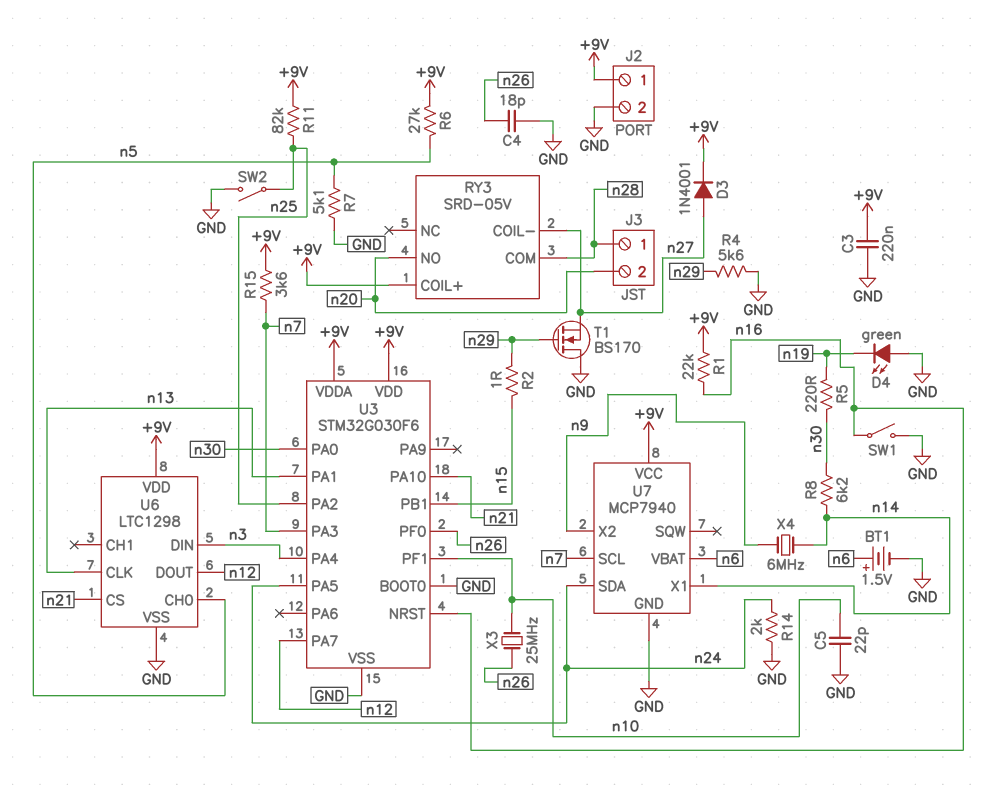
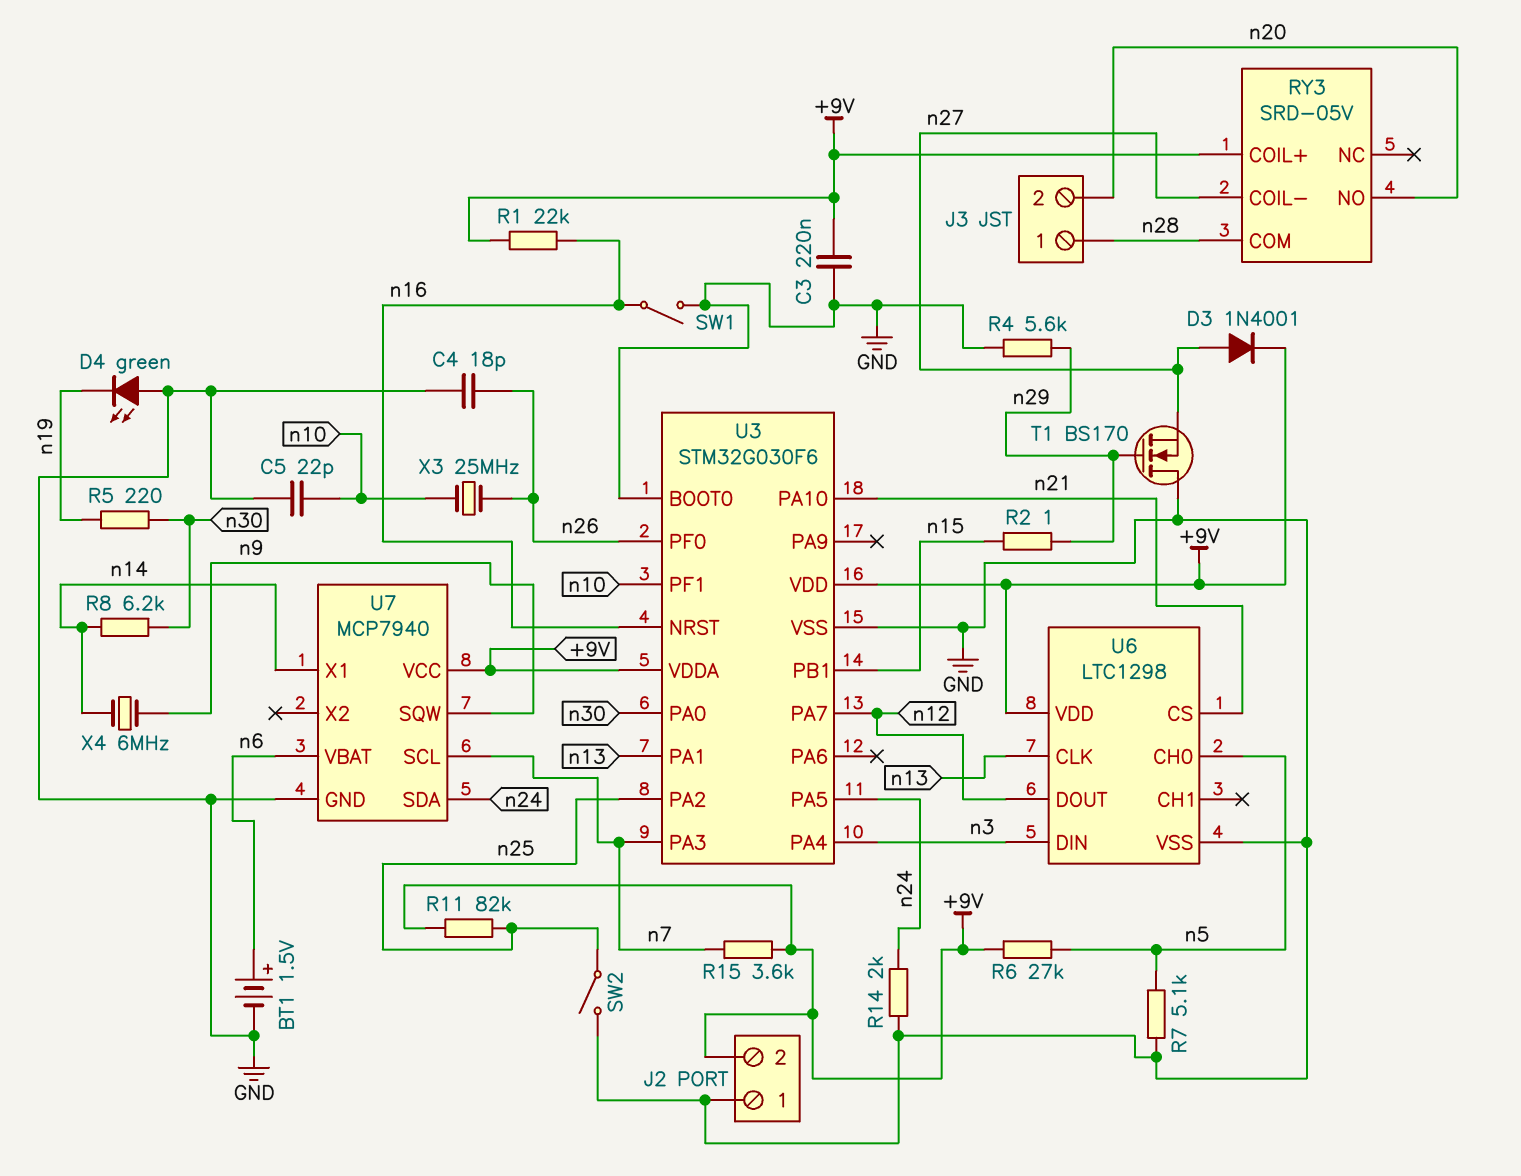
J2 pin 1: +9V -> GND
J2 pin 2: GND -> +9V
U7 pin SQW: none -> n9
U7 pin X2: n9 -> none

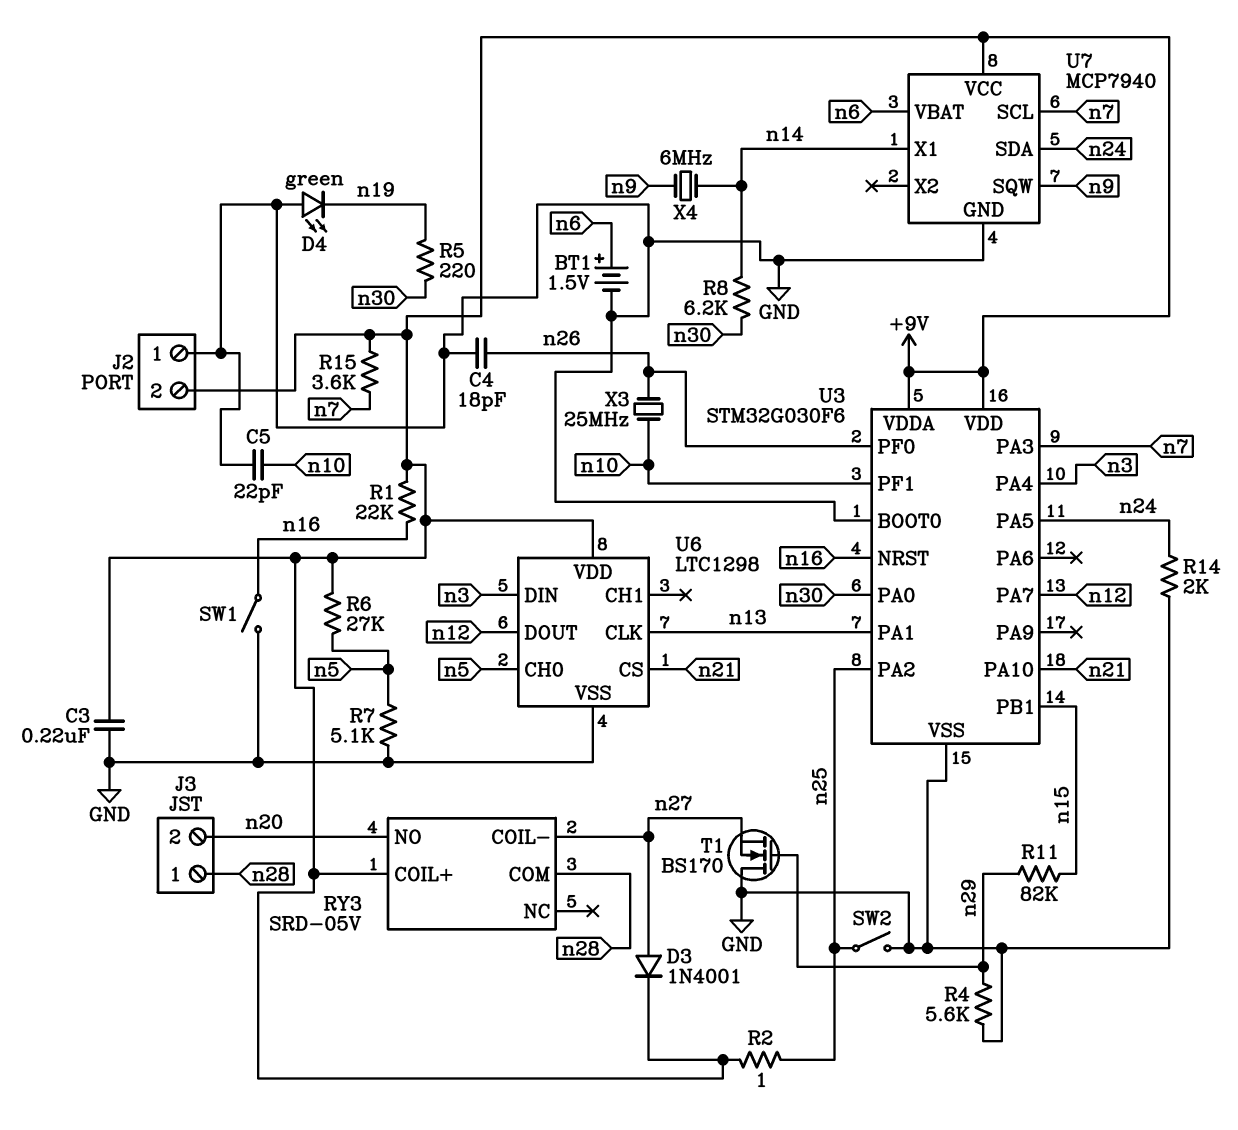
R2: 1 (n15, n29) -> 1 (+9V, n25)
R11: 82k (+9V, n25) -> 82k (n15, n29)

